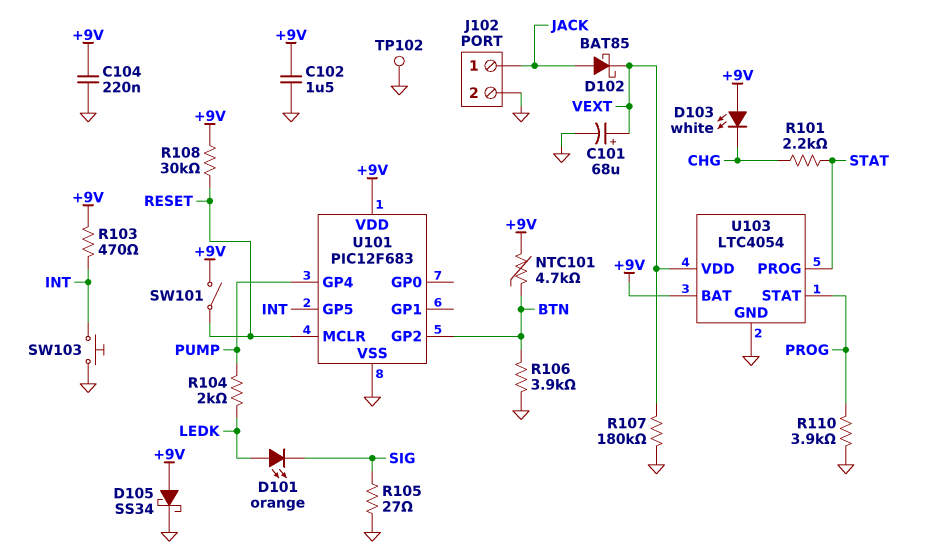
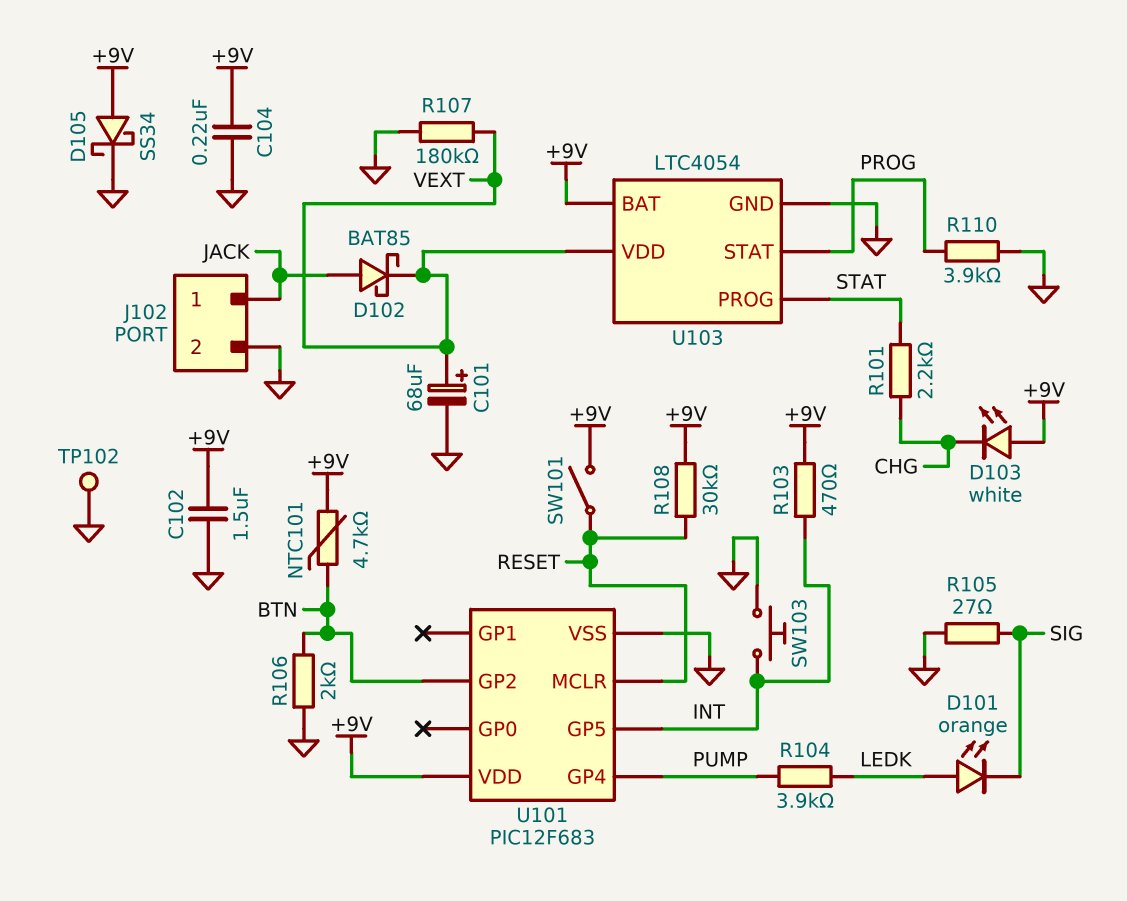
R104: 2k (LEDK, PUMP) -> 3.9k (LEDK, PUMP)
R106: 3.9k (BTN, GND) -> 2k (BTN, GND)

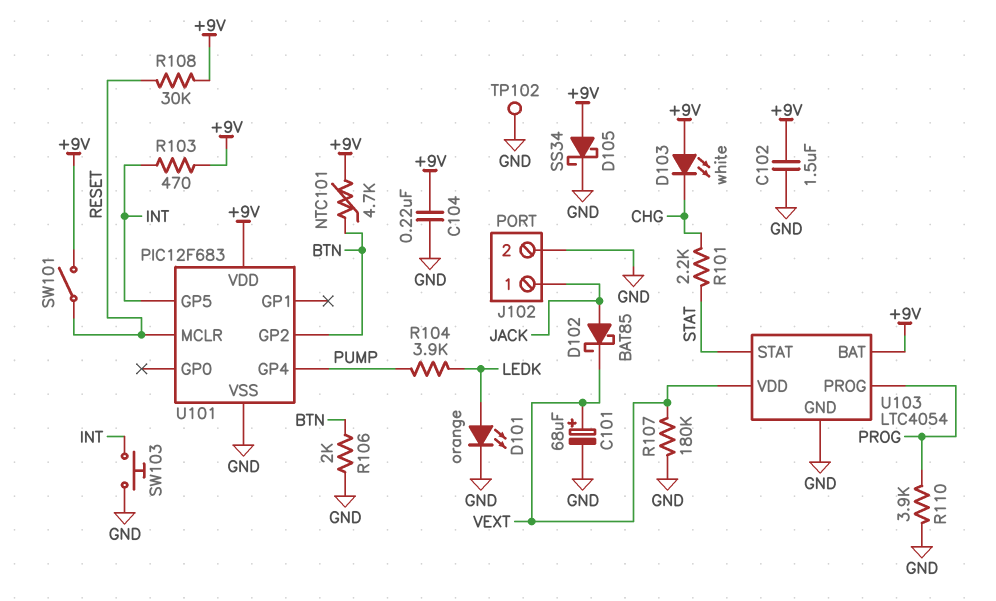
D101: LED orange (A LEDK, K SIG) -> LED orange (A LEDK, K GND)
R105: 27 (GND, SIG) -> none
U103 pin PROG: STAT -> PROG
U103 pin STAT: PROG -> STAT

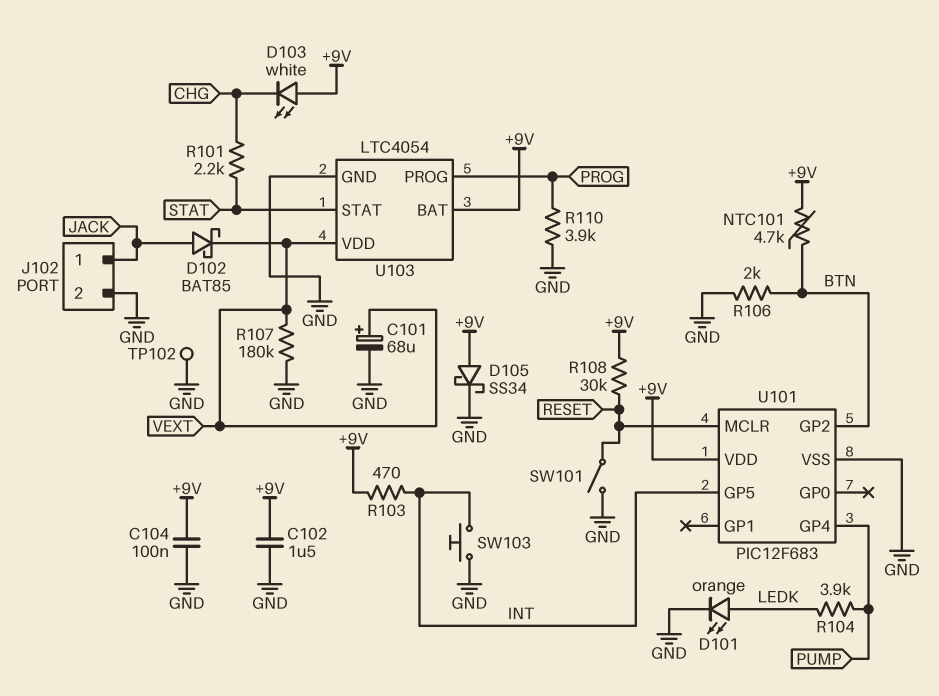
C104: 220nF (+9V, GND) -> 100nF (+9V, GND)
SW101: switch (+9V, RESET) -> switch (GND, RESET)

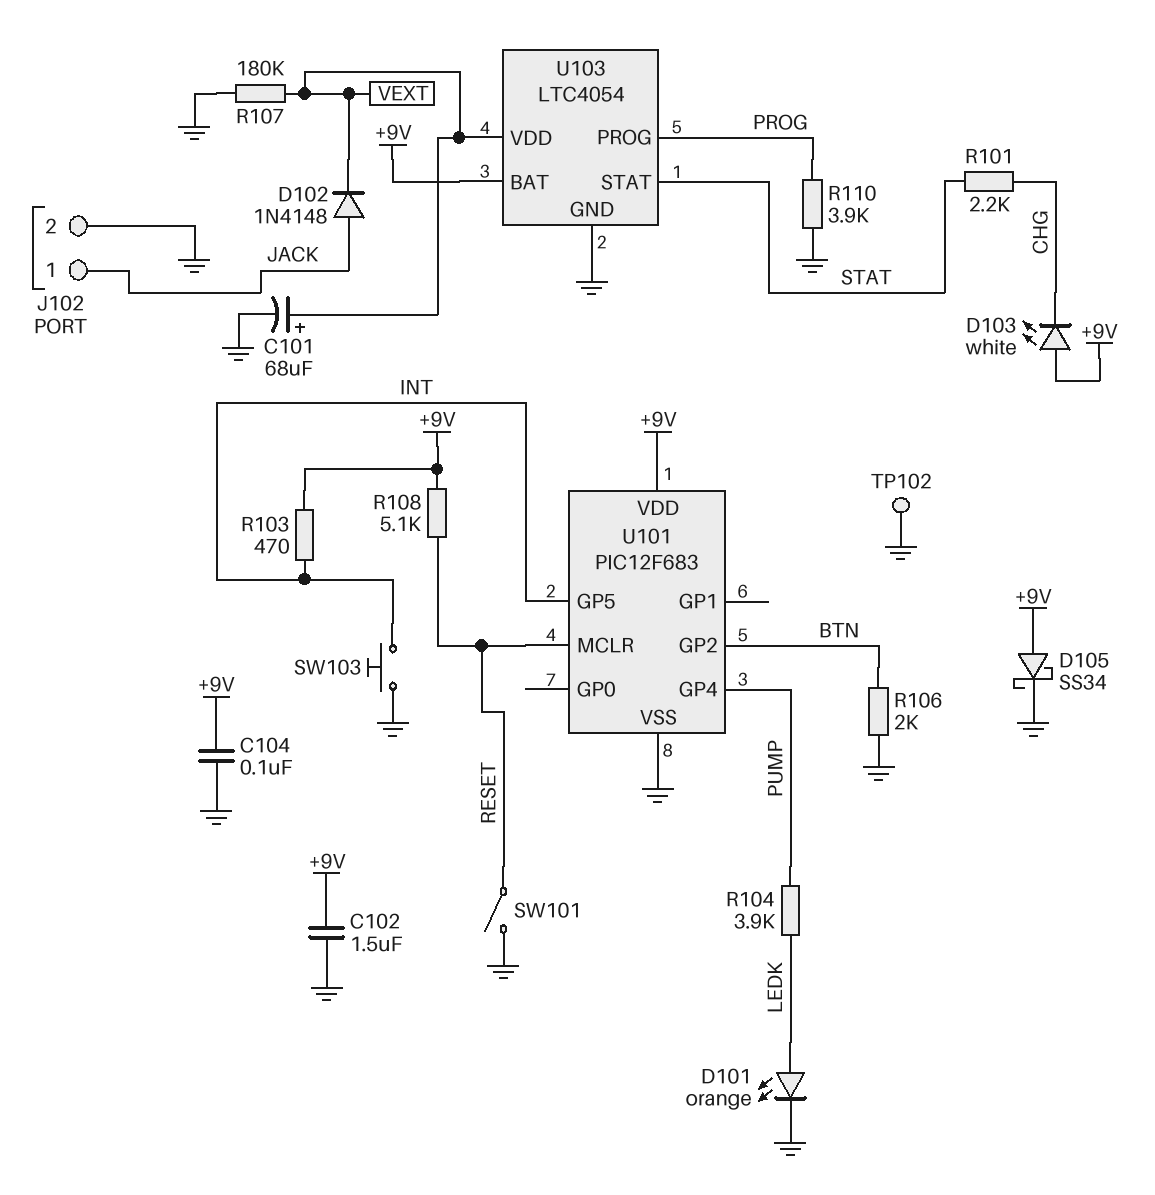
D102: schottky BAT85 (A JACK, K VEXT) -> diode 1N4148 (A JACK, K VEXT)
NTC101: 4.7k (+9V, BTN) -> none
R108: 30k (+9V, RESET) -> 5.1k (+9V, RESET)

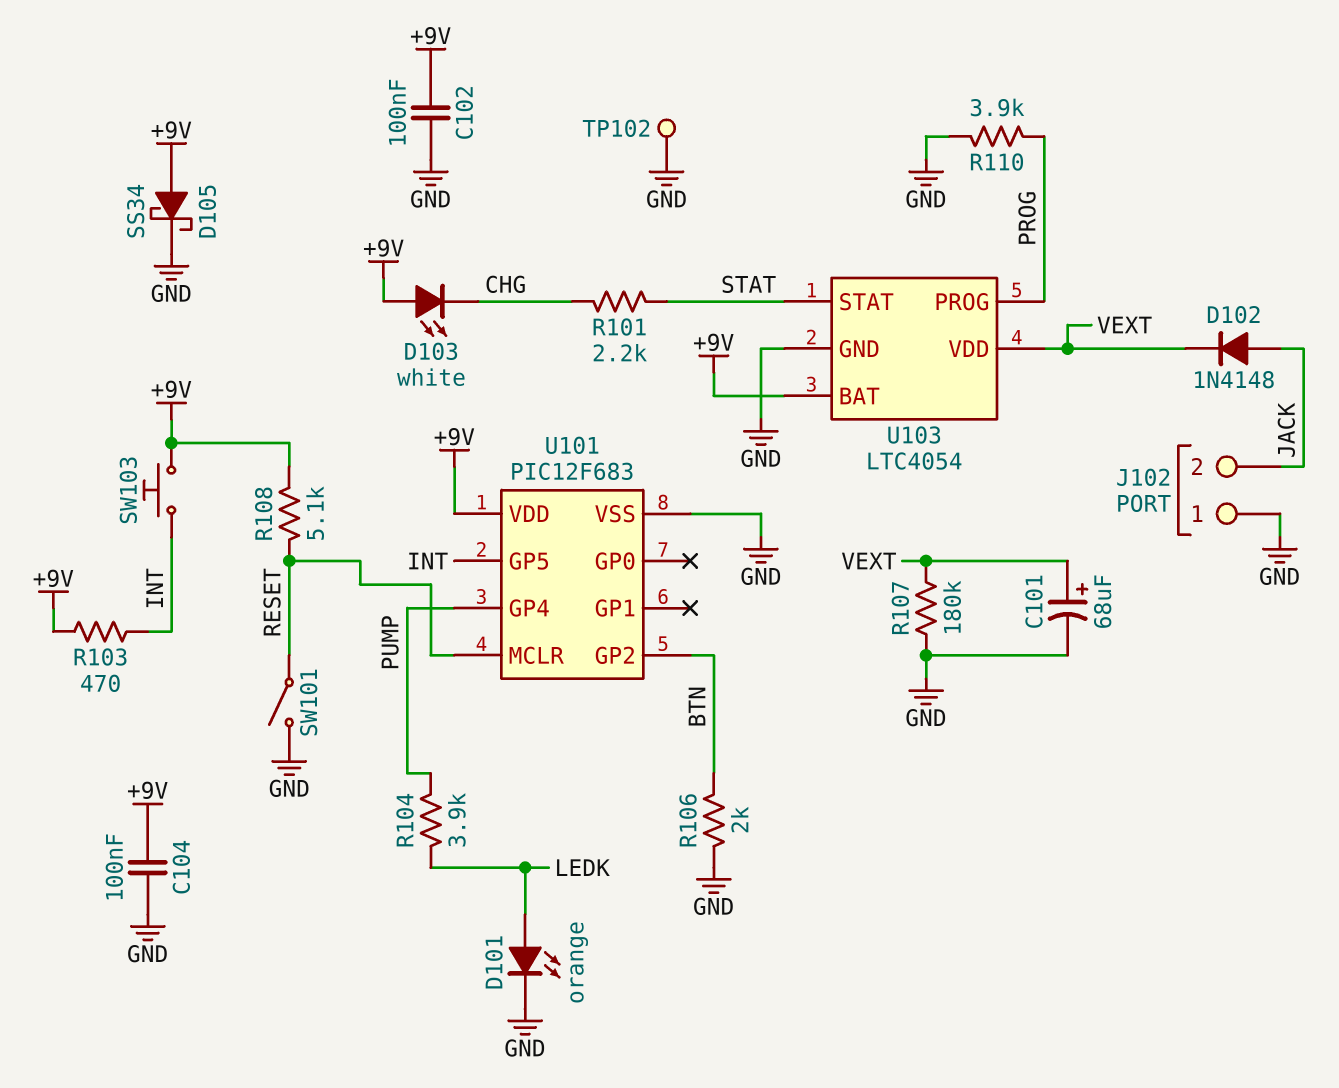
C102: 1.5uF (+9V, GND) -> 100nF (+9V, GND)
J102 pin 1: JACK -> GND
J102 pin 2: GND -> JACK
SW103: button (GND, INT) -> button (+9V, INT)

